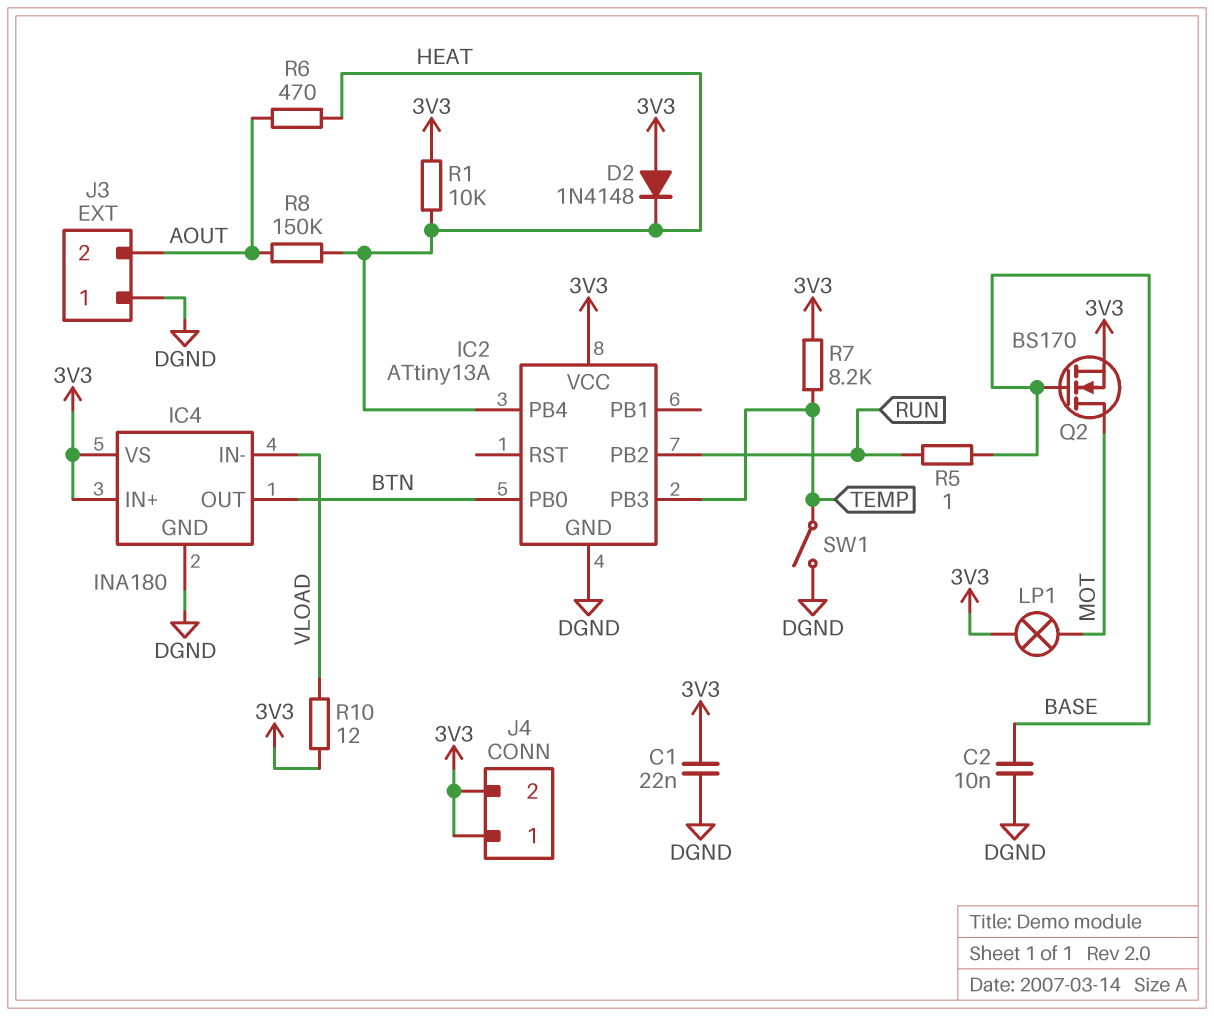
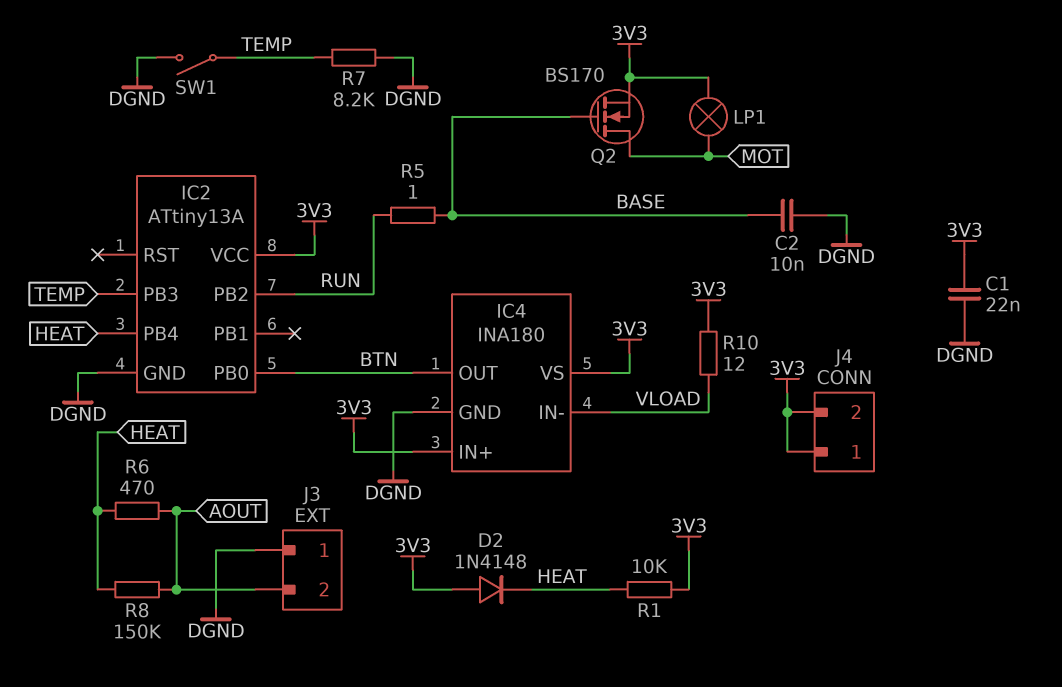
R7: 8.2k (3V3, TEMP) -> 8.2k (DGND, TEMP)

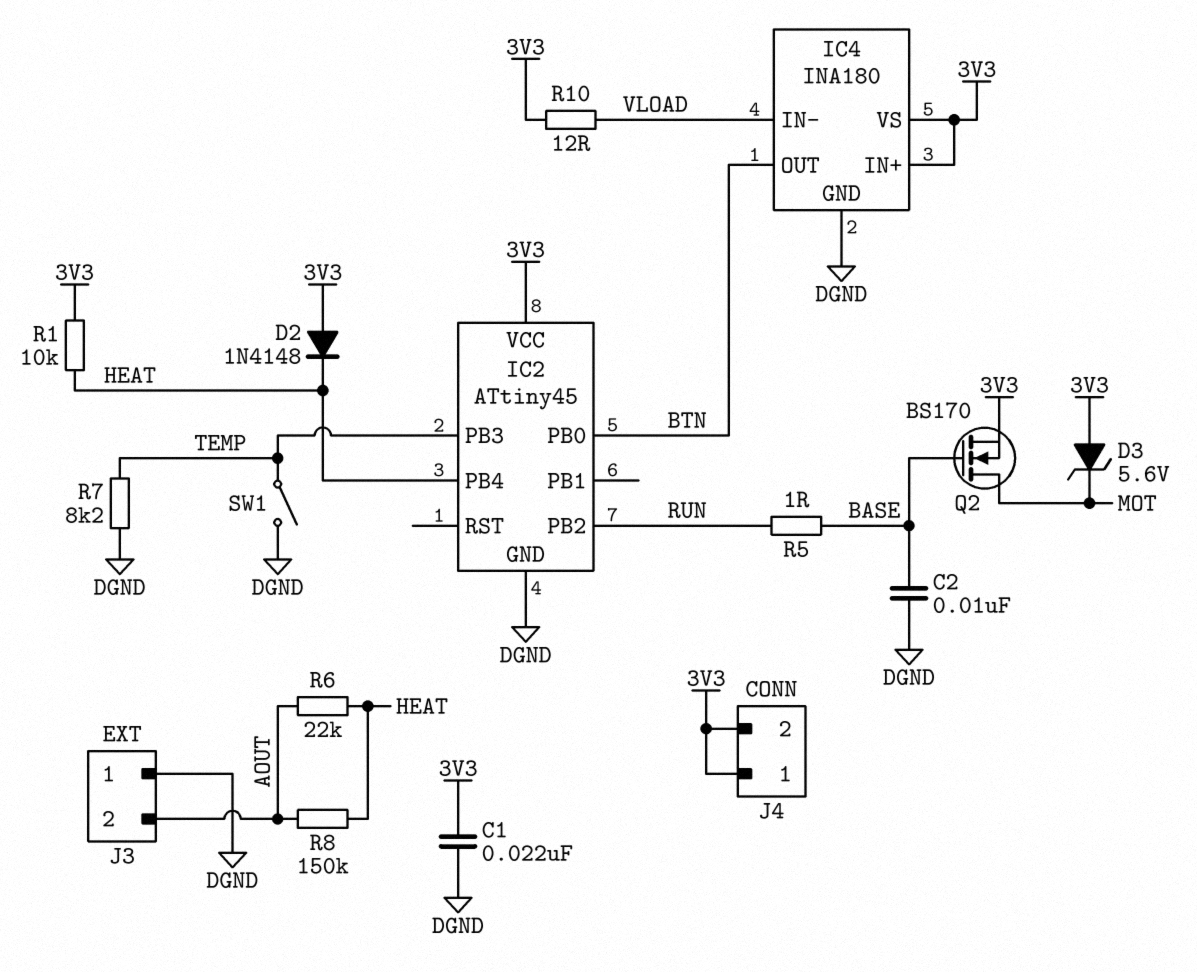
D3: none -> zener 5.6V (A 3V3, K MOT)
IC2: ATtiny13A -> ATtiny45
LP1: lamp (3V3, MOT) -> none
R6: 470 (AOUT, HEAT) -> 22k (AOUT, HEAT)

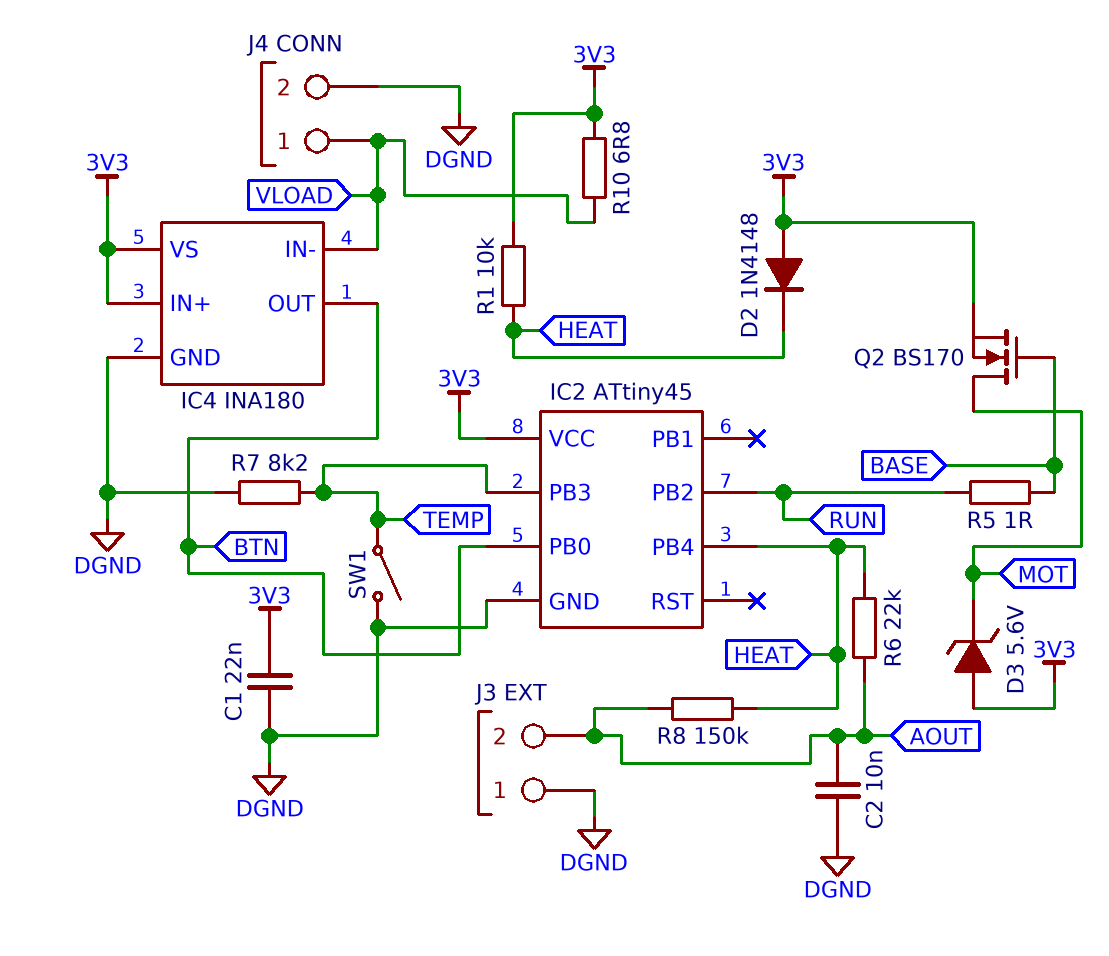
C2: 10nF (BASE, DGND) -> 10nF (AOUT, DGND)
J4 pin 1: 3V3 -> VLOAD
J4 pin 2: 3V3 -> DGND
R10: 12 (3V3, VLOAD) -> 6.8 (3V3, VLOAD)

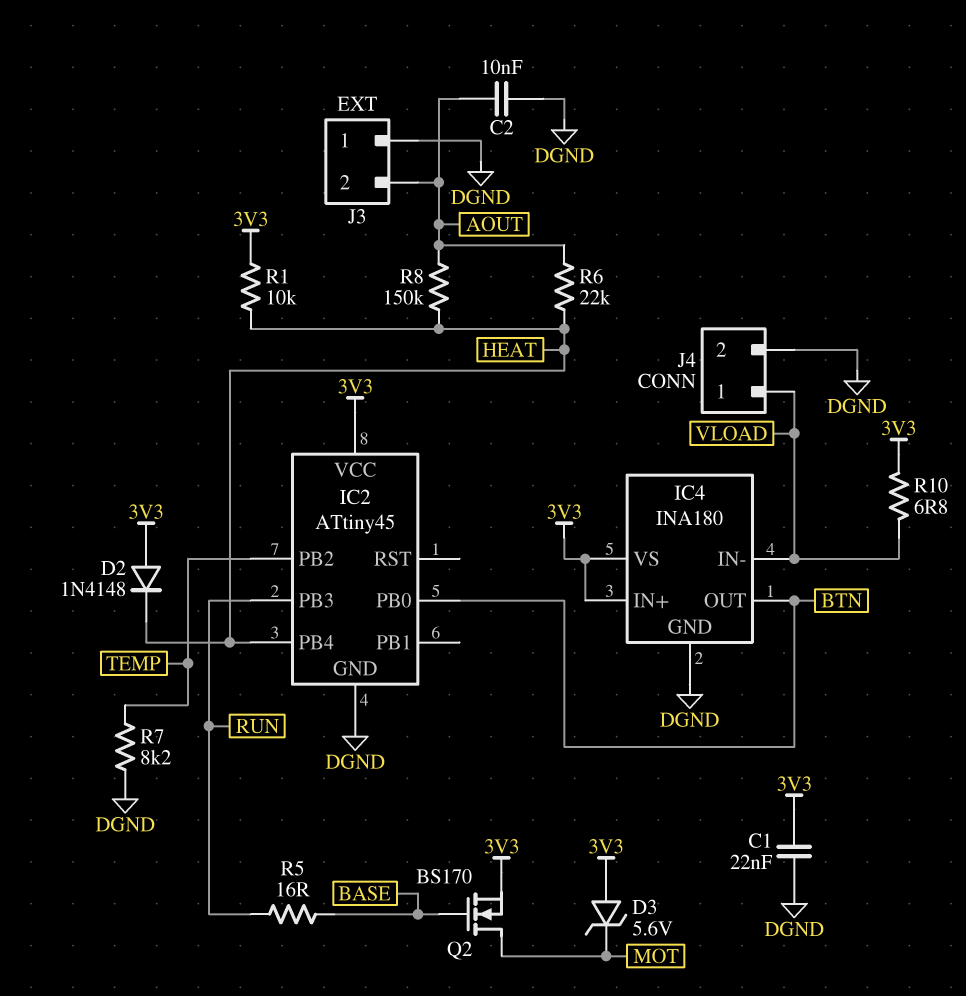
IC2 pin PB2: RUN -> TEMP
IC2 pin PB3: TEMP -> RUN
R5: 1 (BASE, RUN) -> 16 (BASE, RUN)
SW1: switch (DGND, TEMP) -> none

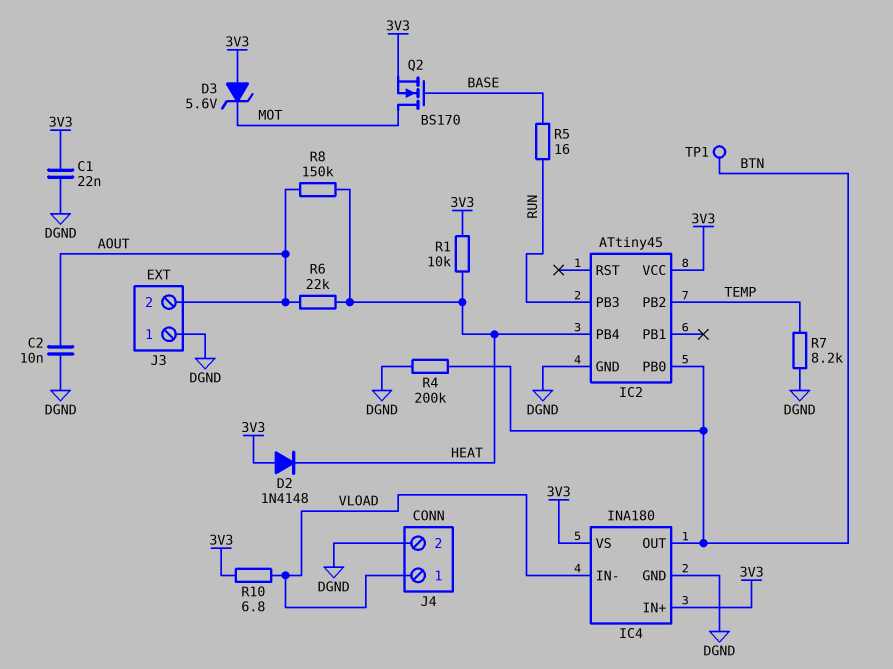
R4: none -> 200k (BTN, DGND)
TP1: none -> test point (BTN)

